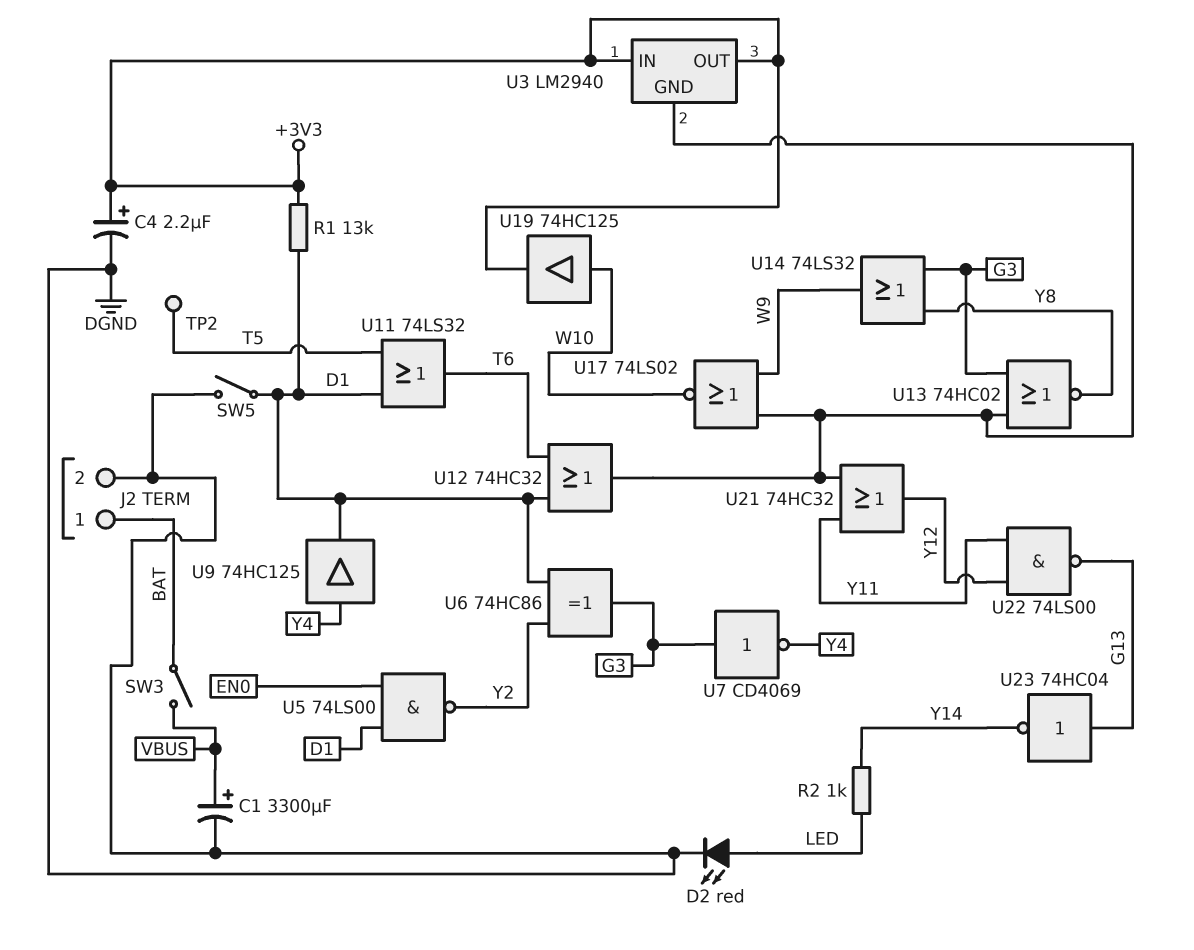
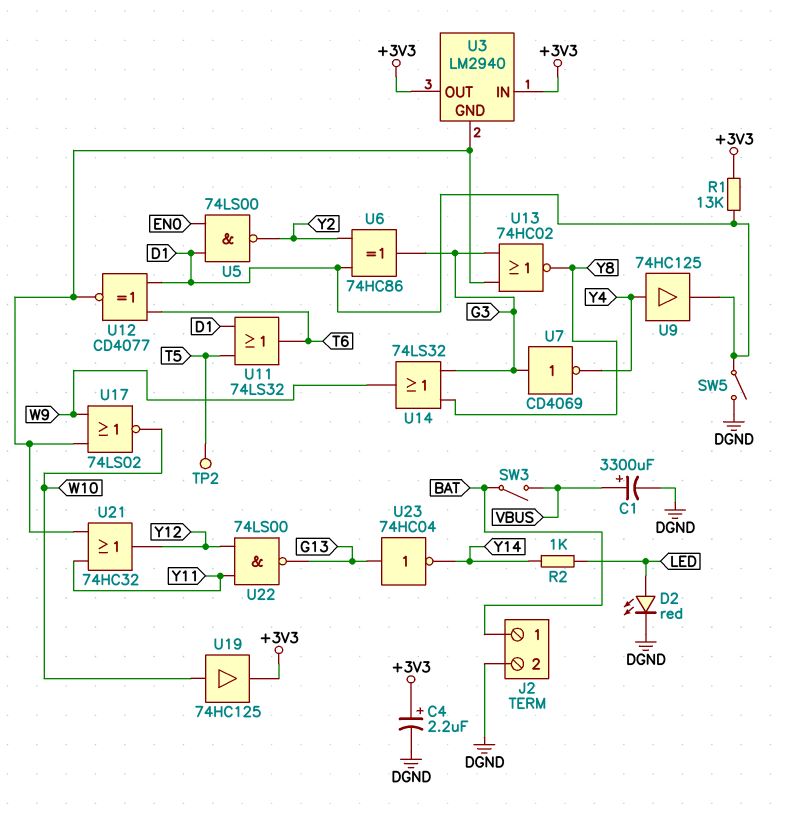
U12: OR 74HC32 (in D1, in T6, out U3/GND) -> XNOR CD4077 (in D1, in T6, out U3/GND)

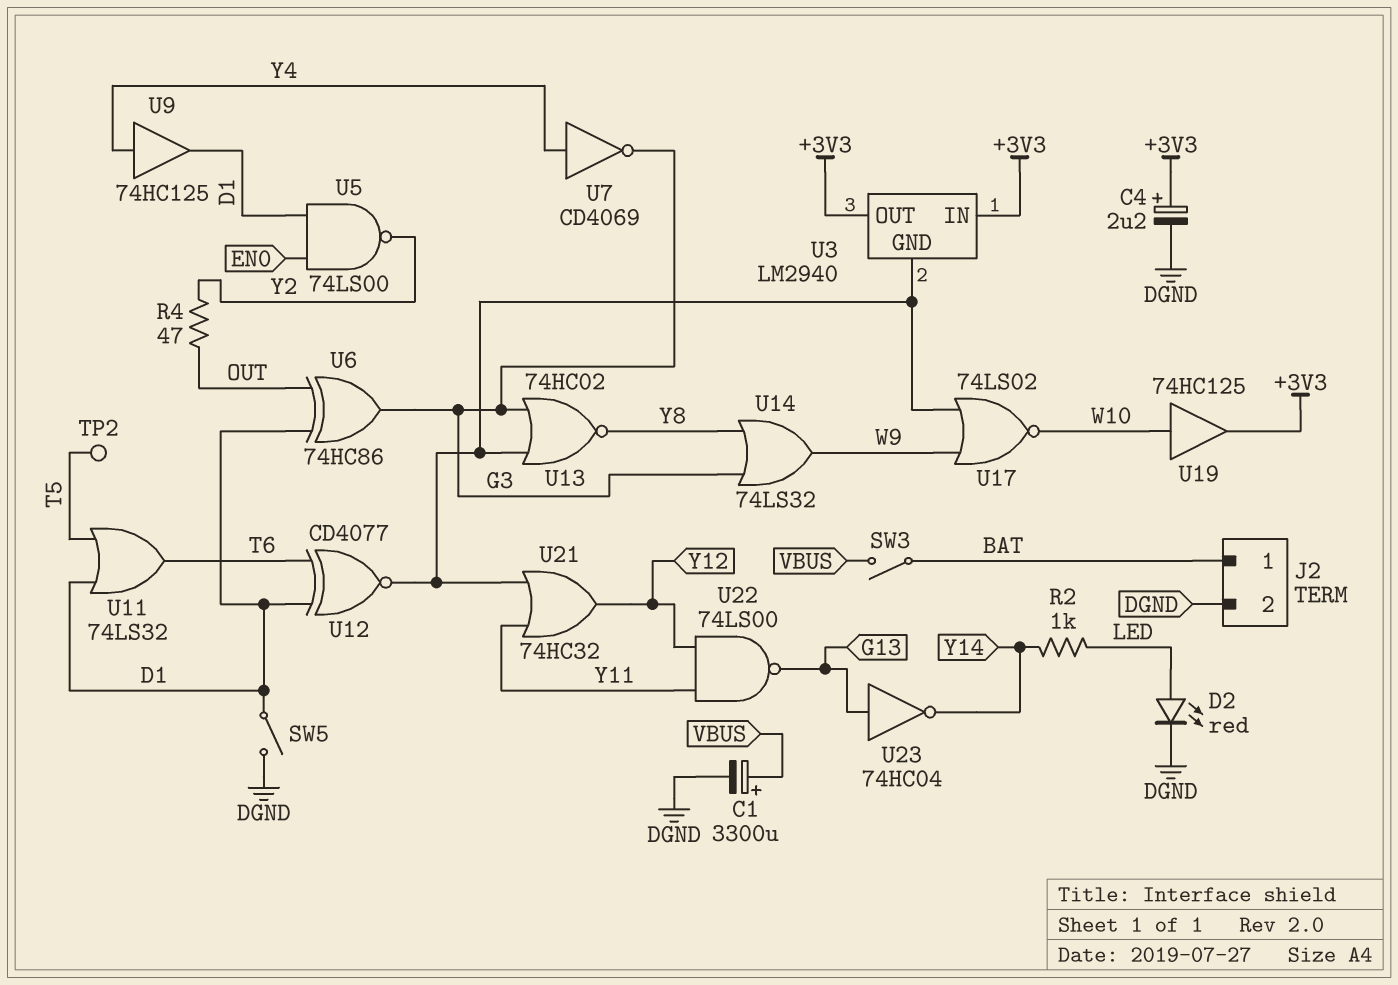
R1: 13k (+3V3, D1) -> none
R4: none -> 47 (OUT, Y2)
U6: XOR 74HC86 (in D1, in Y2, out G3) -> XOR 74HC86 (in D1, in OUT, out G3)
U7: NOT CD4069 (in G3, out Y4) -> NOT CD4069 (in Y4, out G3)

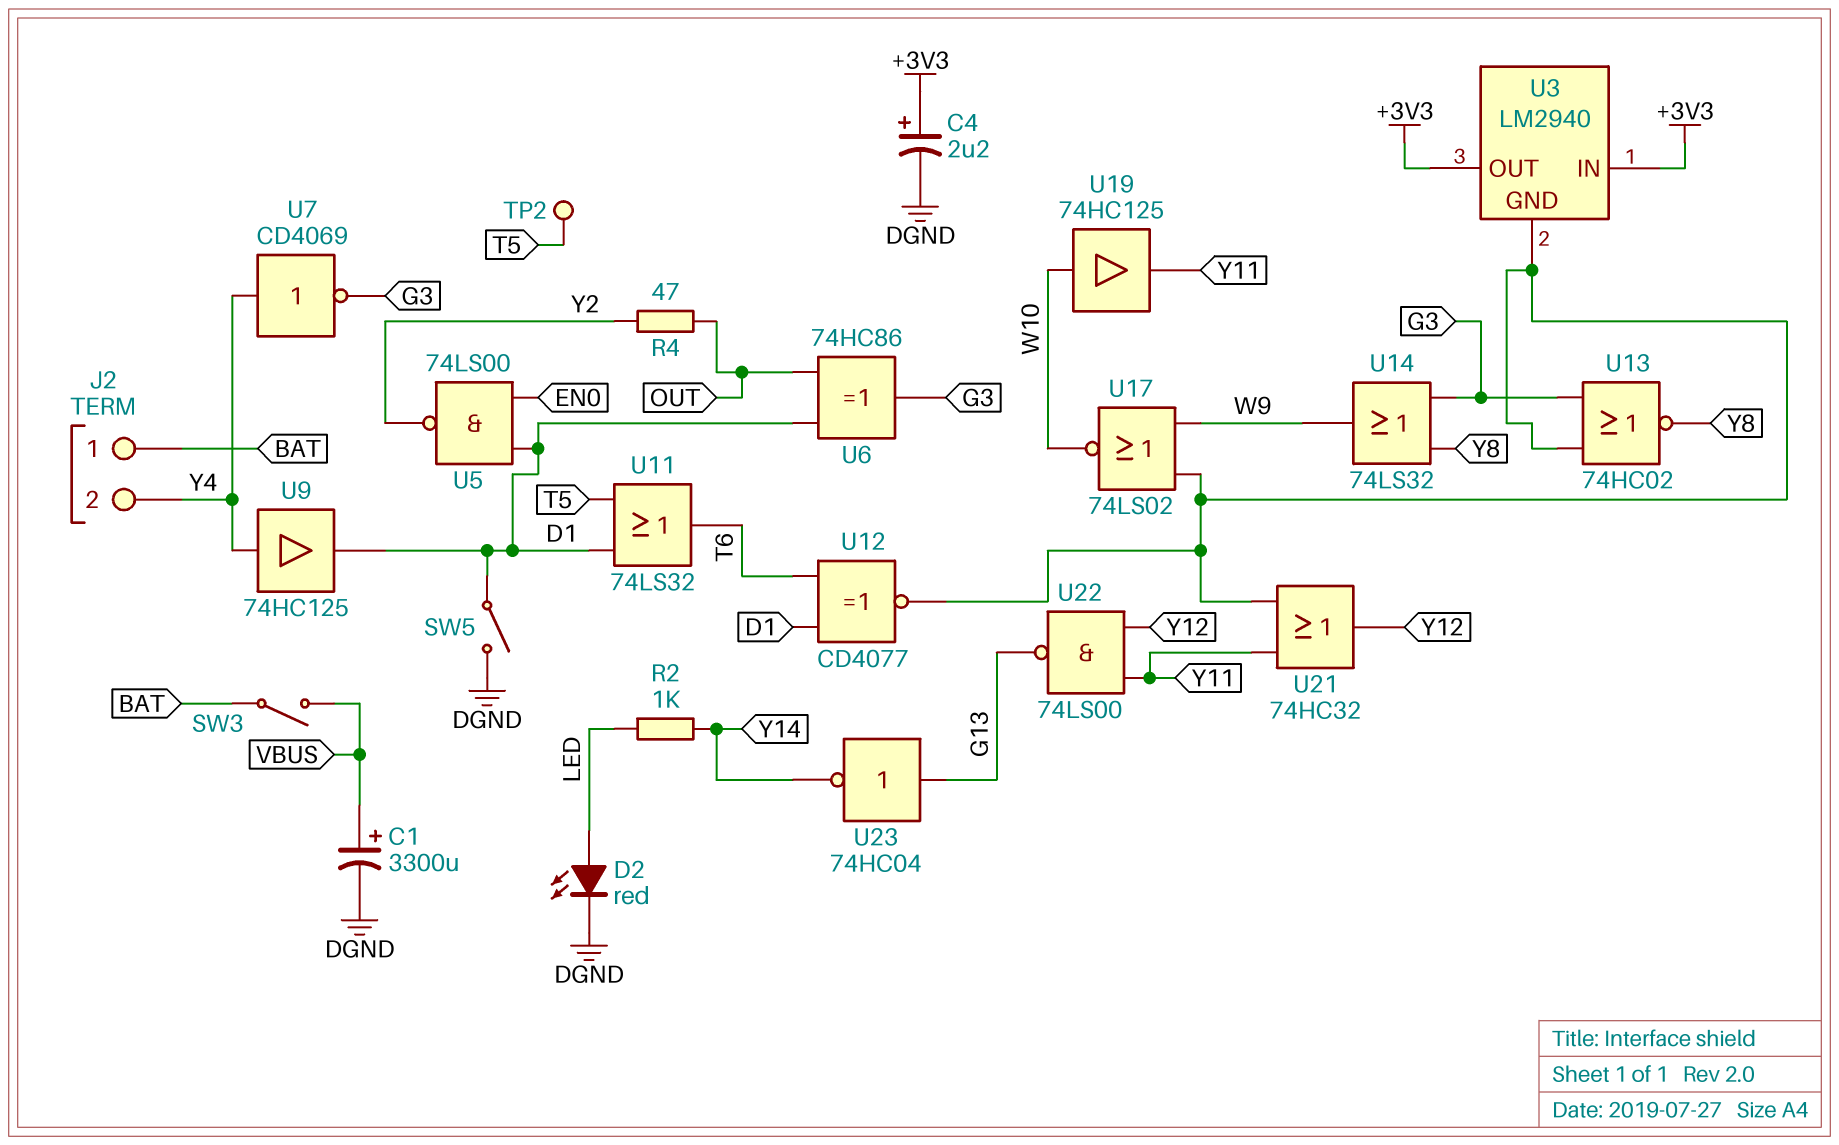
J2 pin 2: DGND -> Y4
U19: buffer 74HC125 (in W10, out +3V3) -> buffer 74HC125 (in W10, out Y11)

